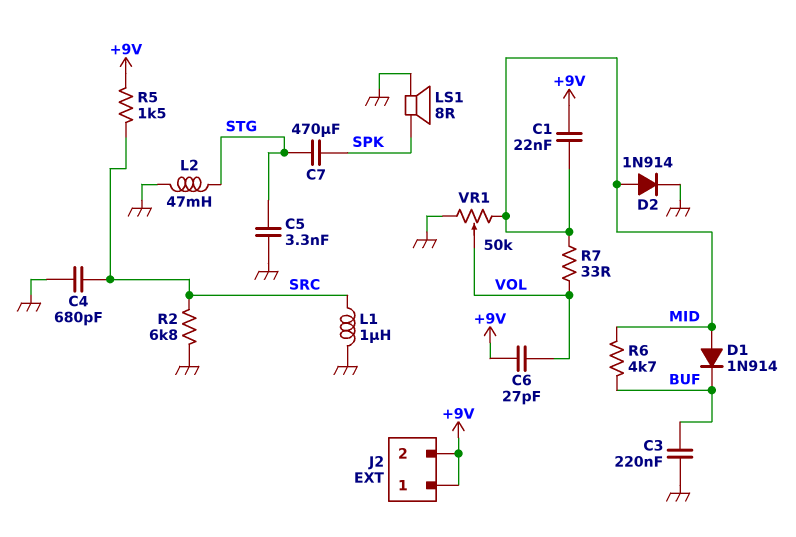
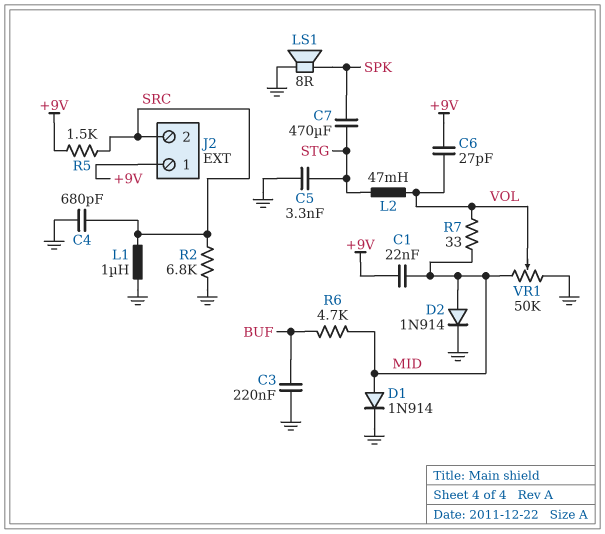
D1: diode 1N914 (A MID, K BUF) -> diode 1N914 (A MID, K GND)
J2 pin 2: +9V -> SRC
L2: 47mH (GND, STG) -> 47mH (STG, VOL)

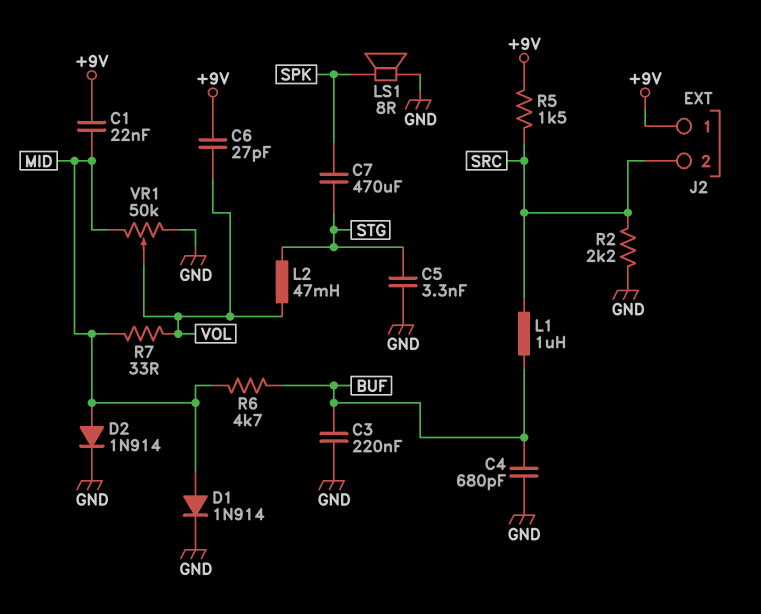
C4: 680pF (GND, SRC) -> 680pF (BUF, GND)
L1: 1uH (GND, SRC) -> 1uH (BUF, SRC)
R2: 6.8k (GND, SRC) -> 2.2k (GND, SRC)

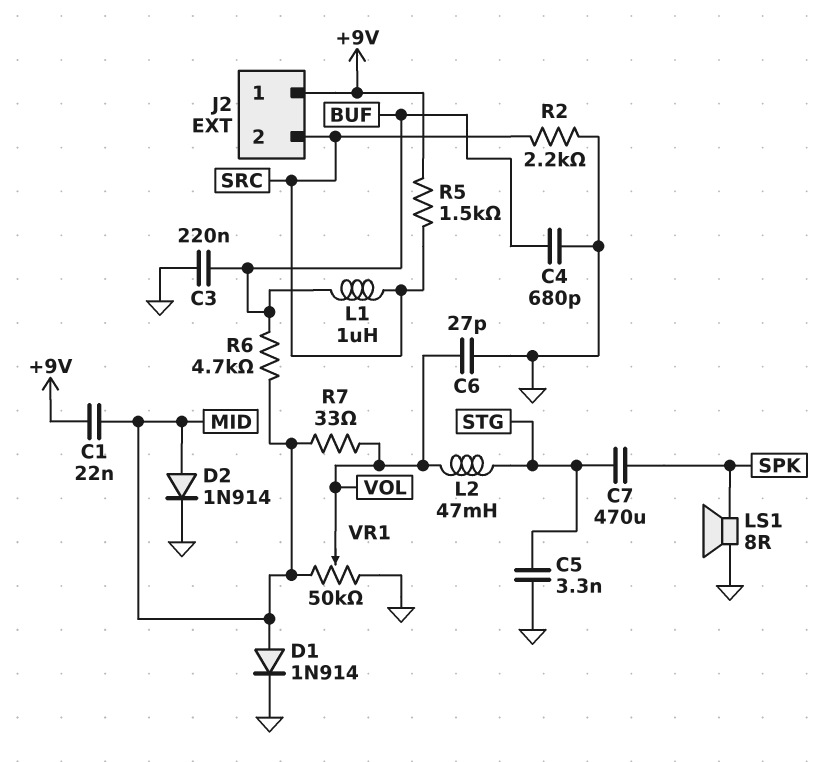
C6: 27pF (+9V, VOL) -> 27pF (GND, VOL)

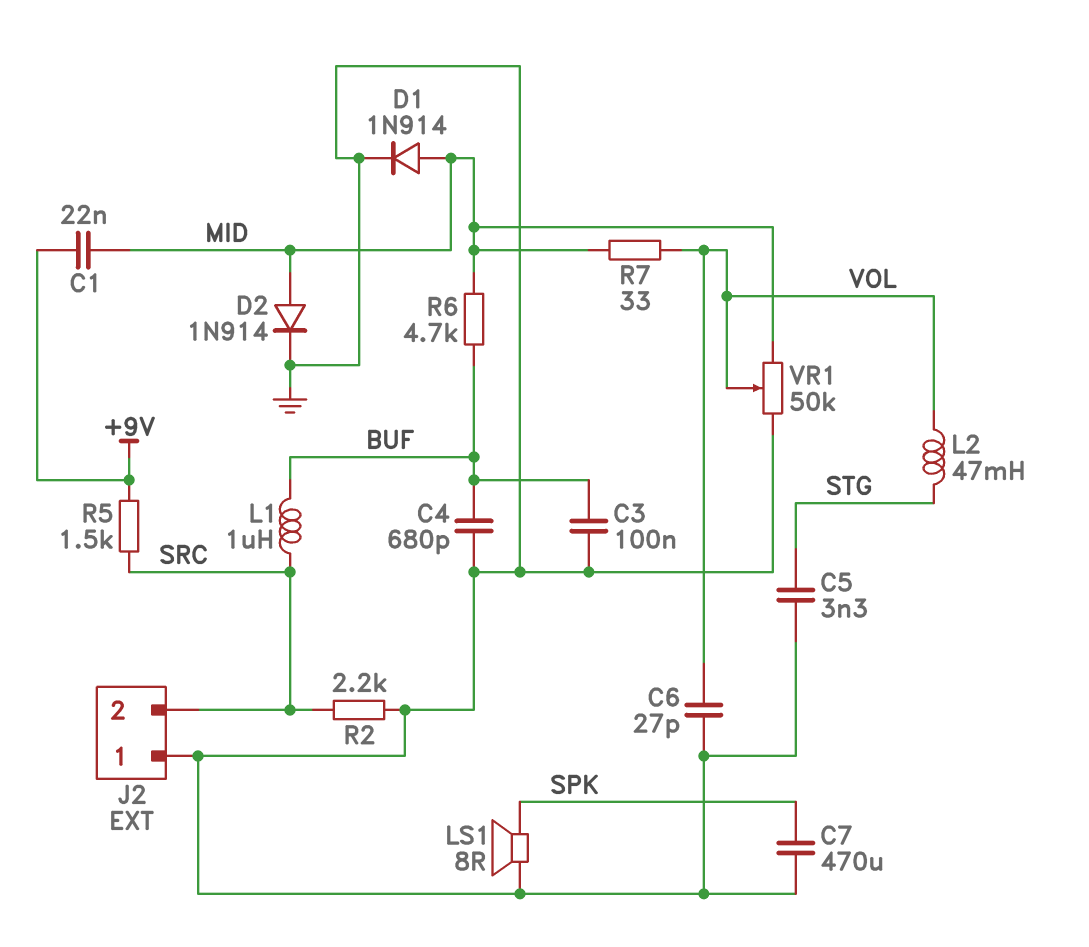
C3: 220nF (BUF, GND) -> 100nF (BUF, GND)
C7: 470uF (SPK, STG) -> 470uF (GND, SPK)
J2 pin 1: +9V -> GND

